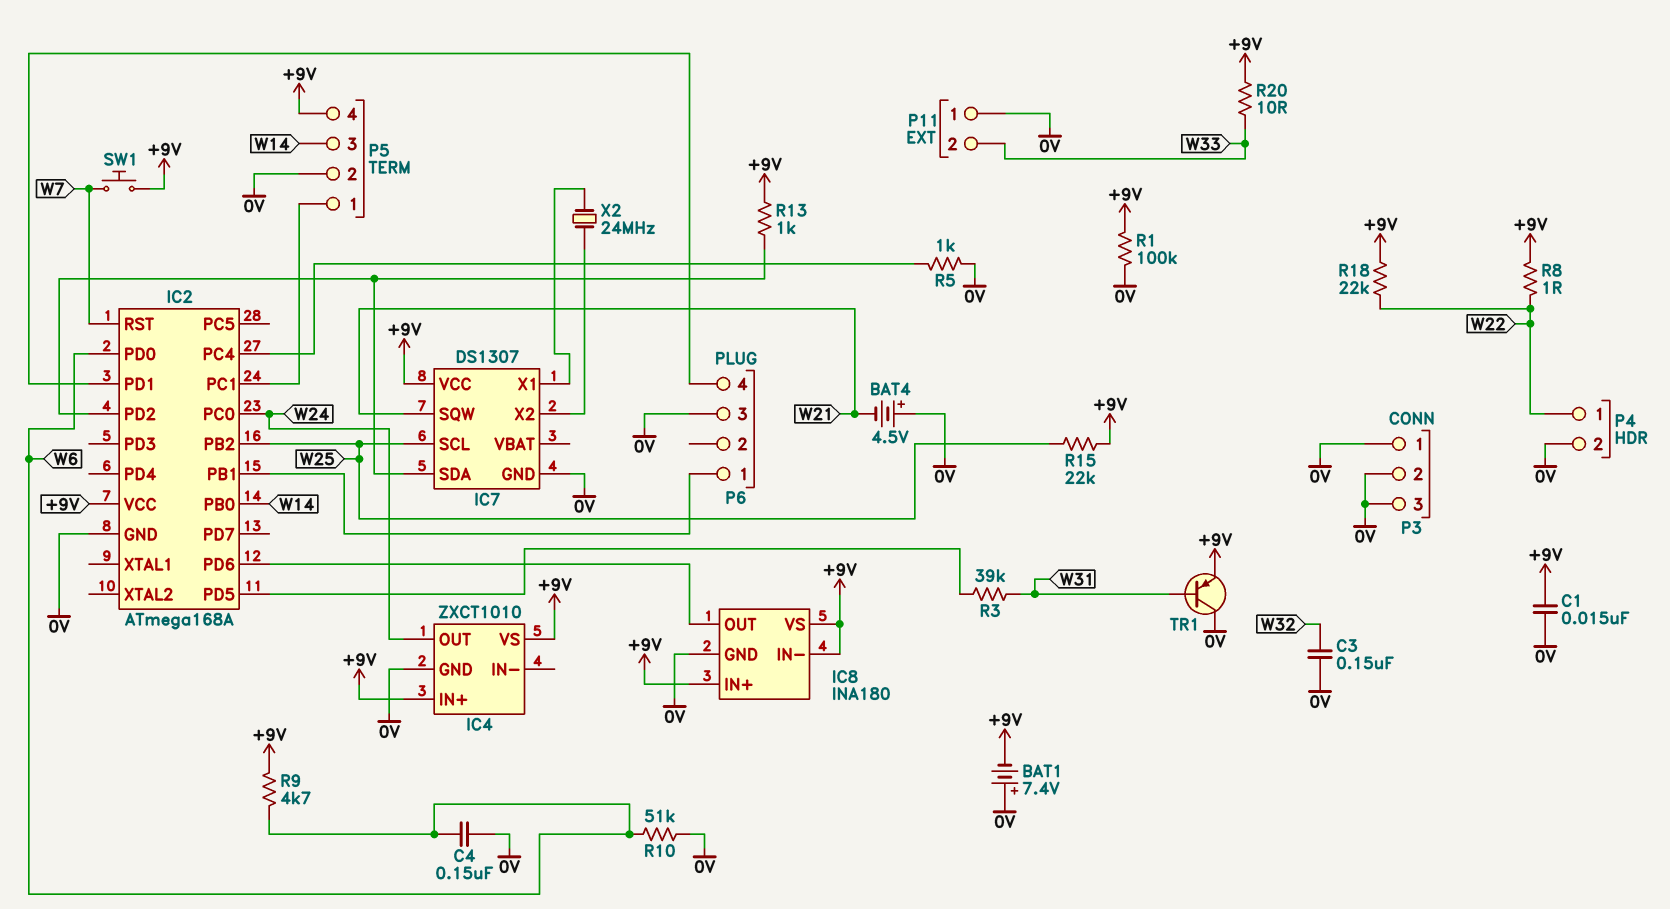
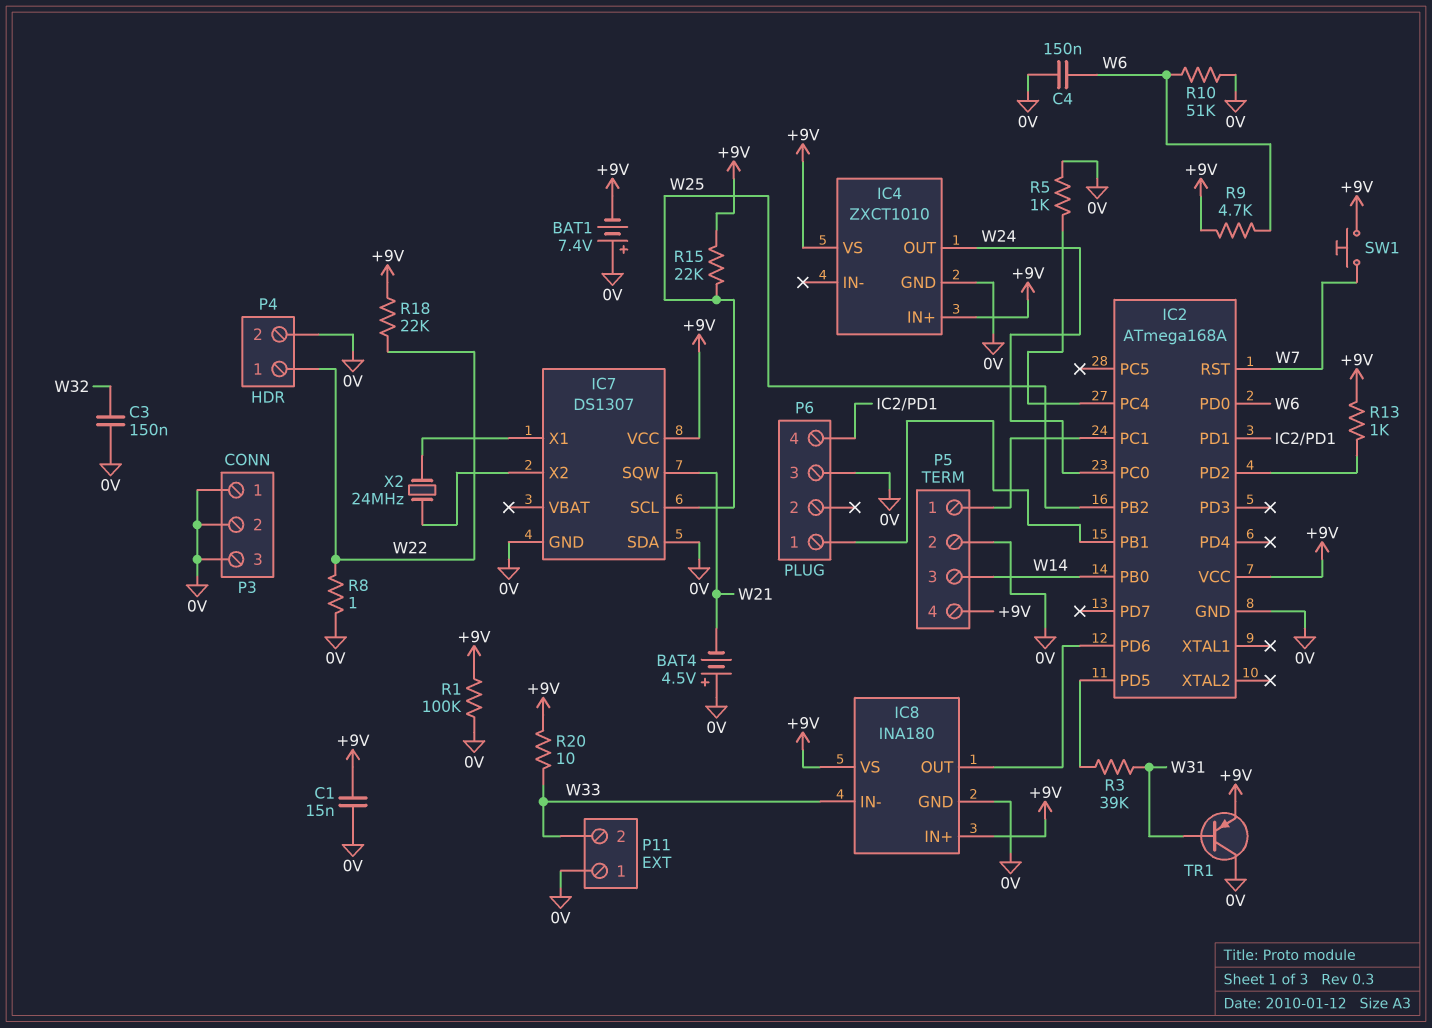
IC7 pin SDA: IC2/PD2 -> 0V
IC8 pin IN-: +9V -> W33
R8: 1 (+9V, W22) -> 1 (0V, W22)

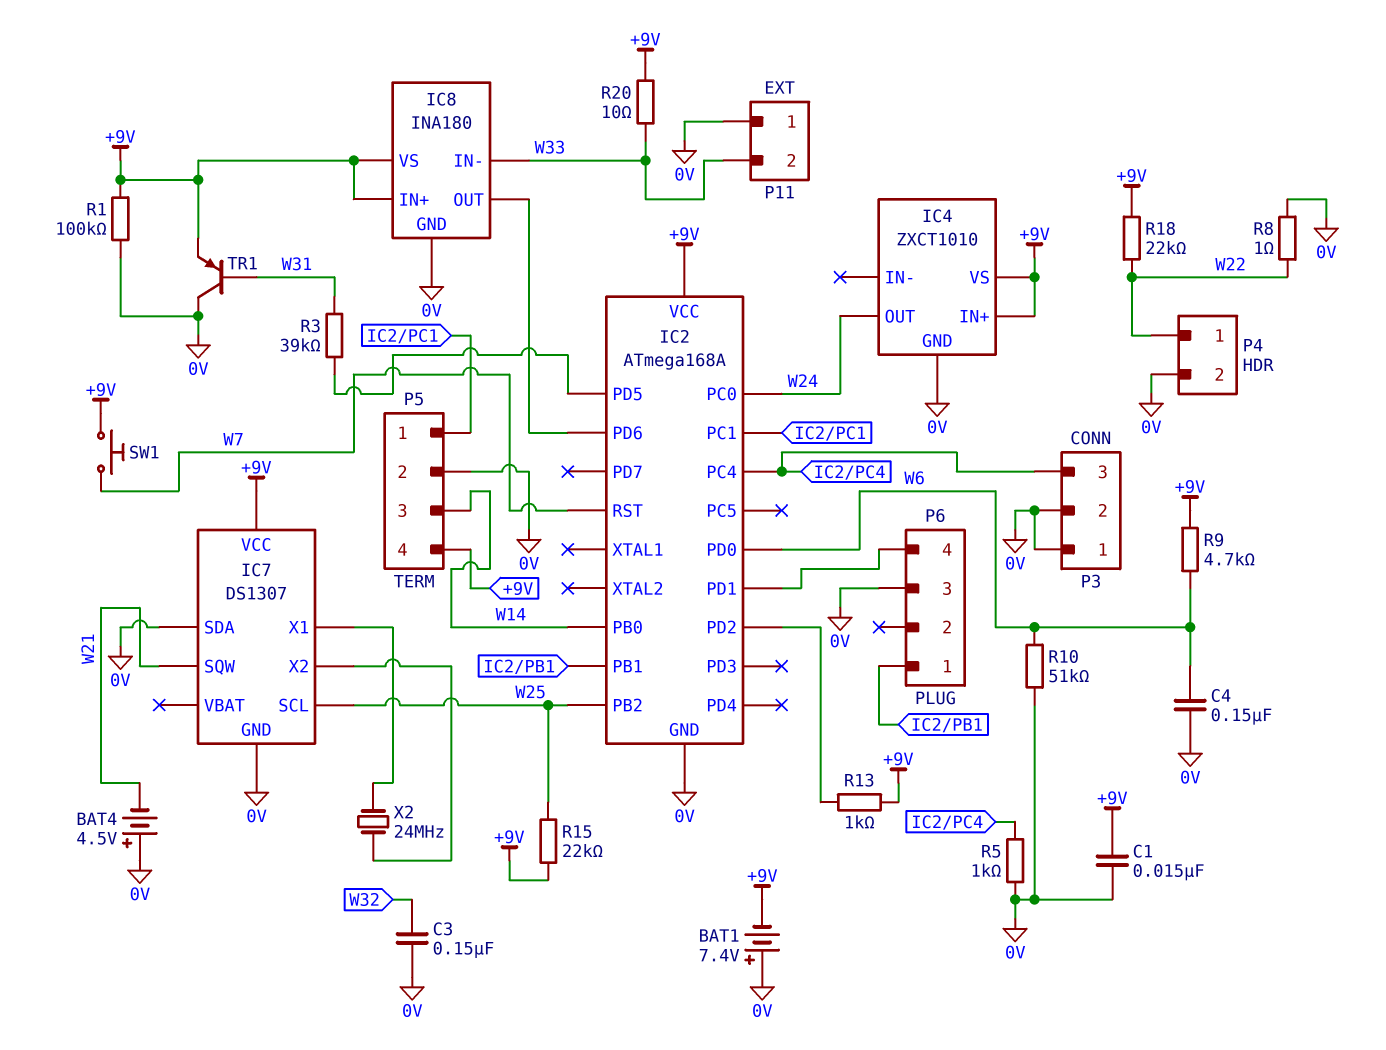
P3 pin 3: 0V -> IC2/PC4

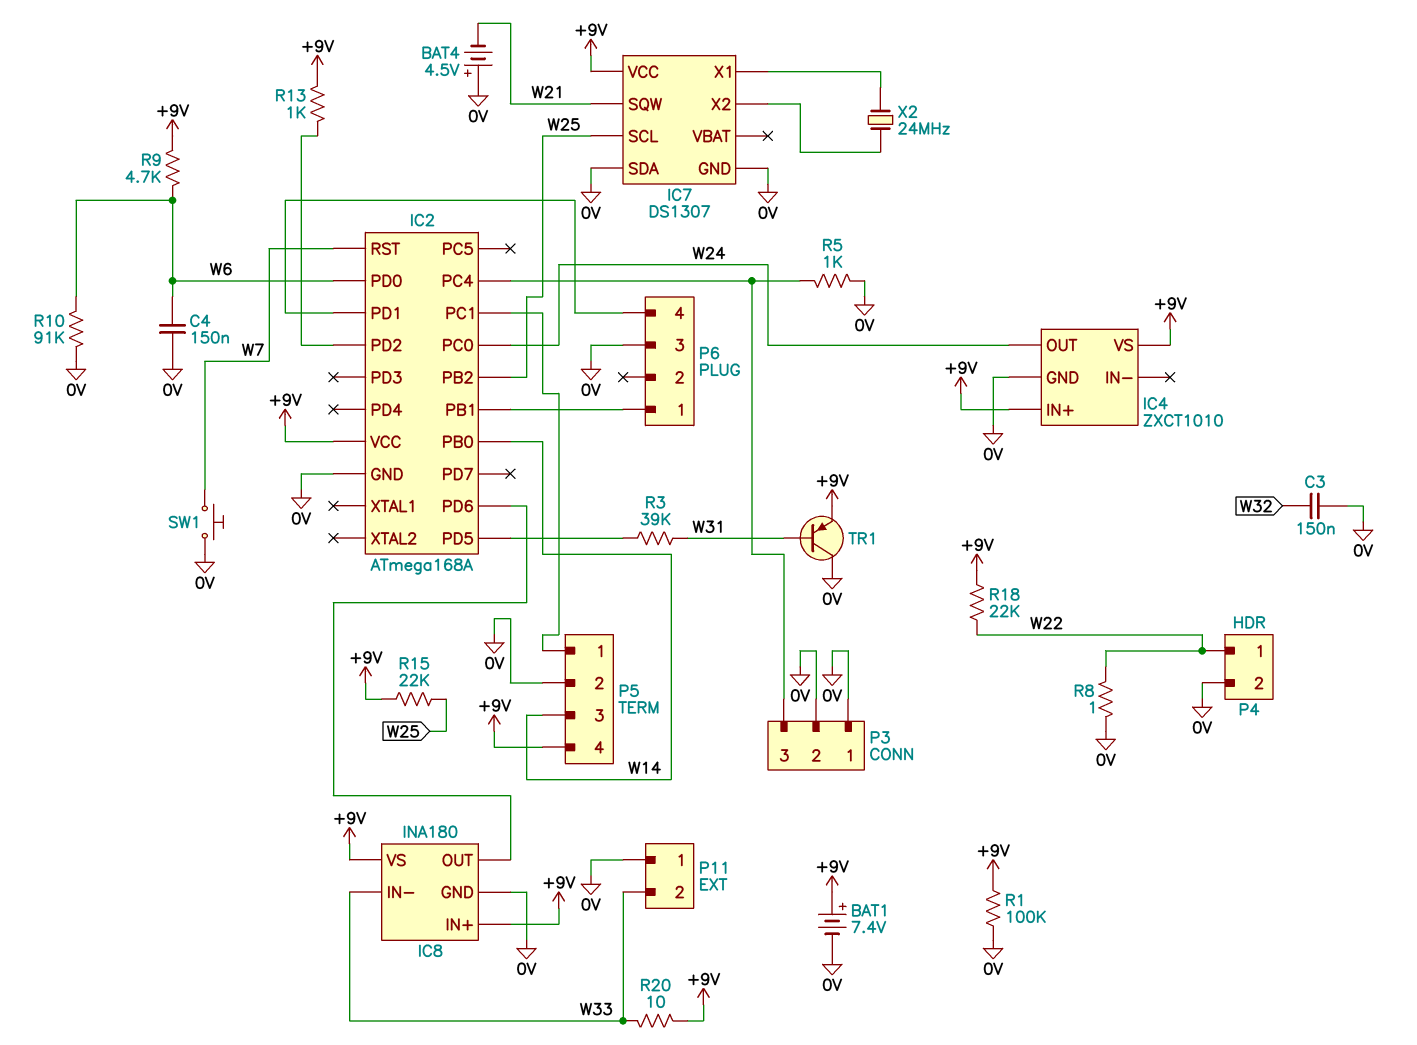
BAT1: 7.4V (plus 0V, minus +9V) -> 7.4V (plus +9V, minus 0V)
C1: 15nF (+9V, 0V) -> none
R10: 51k (0V, W6) -> 91k (0V, W6)
SW1: button (+9V, W7) -> button (0V, W7)

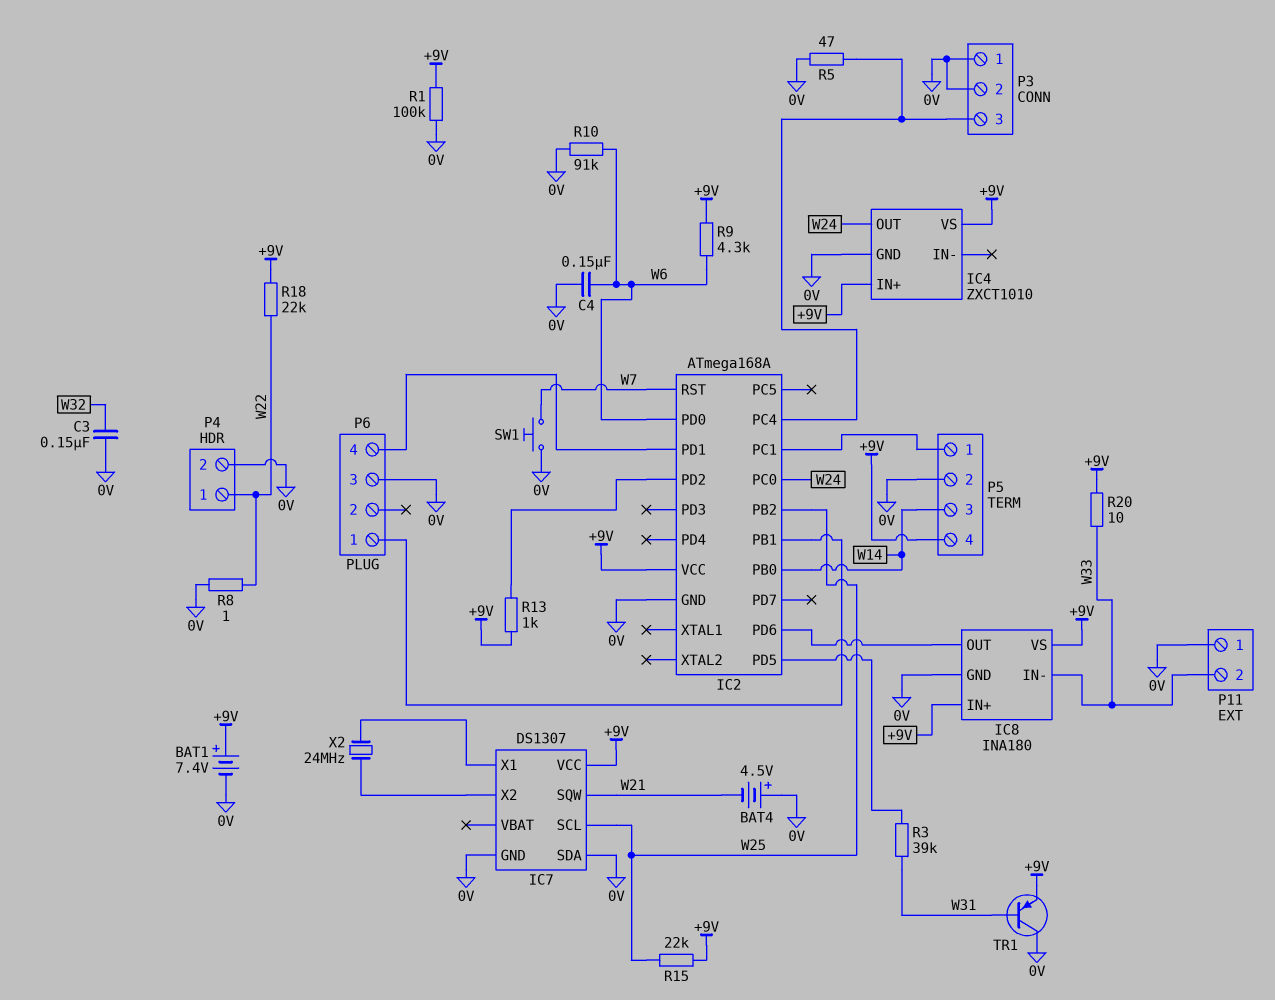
R5: 1k (0V, IC2/PC4) -> 47 (0V, IC2/PC4)
R9: 4.7k (+9V, W6) -> 4.3k (+9V, W6)

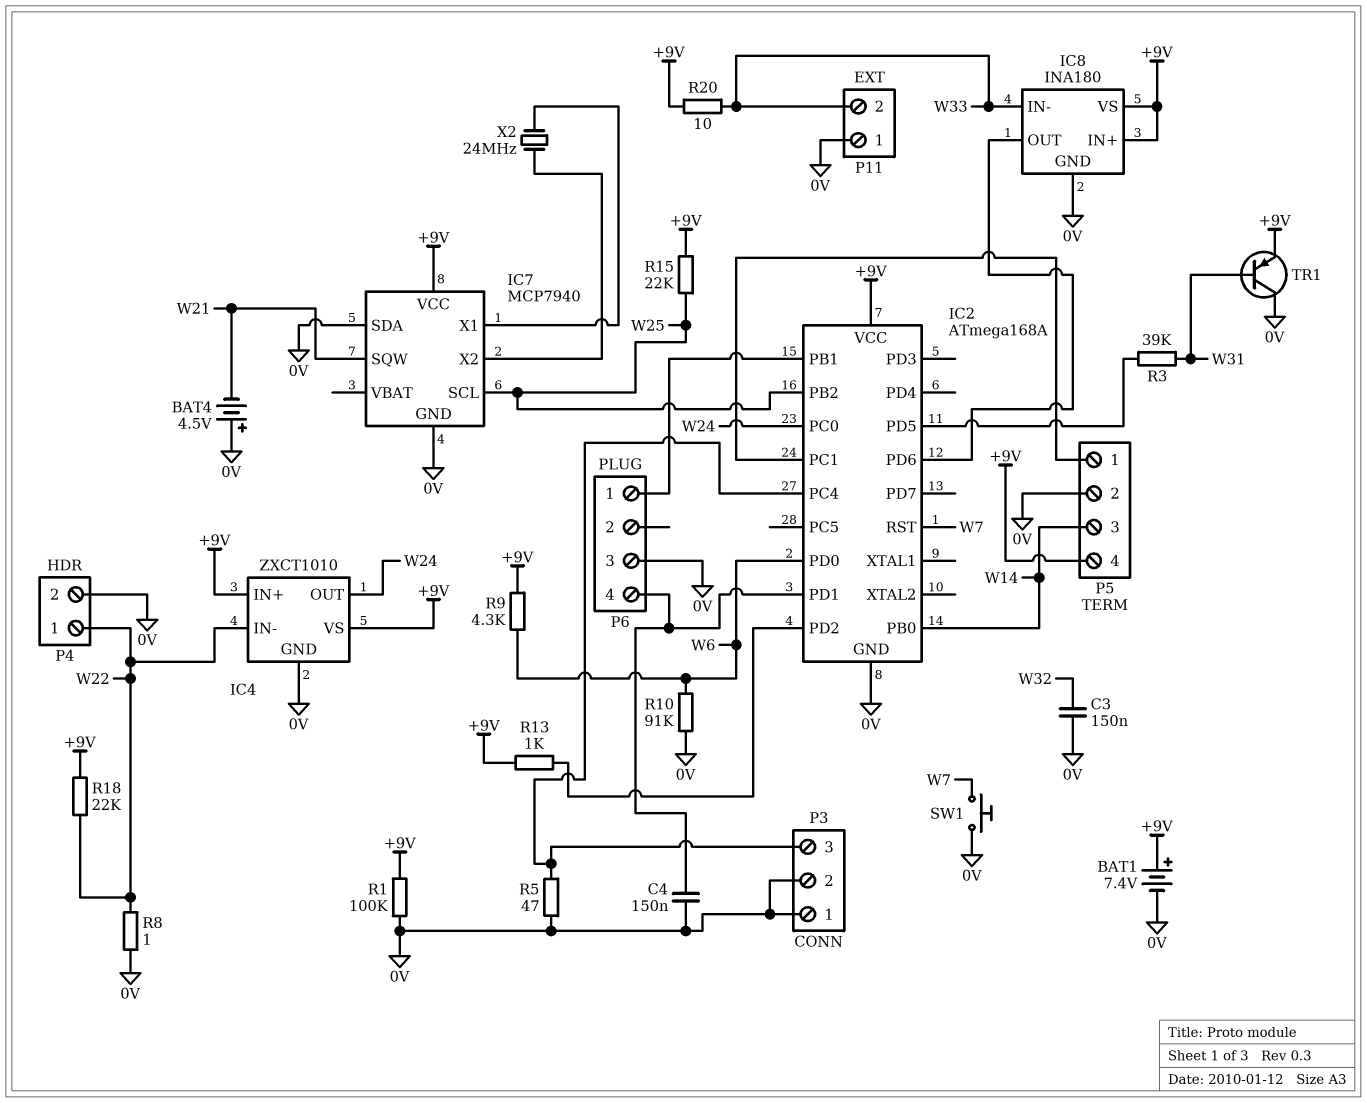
C4: 150nF (0V, W6) -> 150nF (0V, IC2/PD1)
IC4 pin IN-: none -> W22
IC7: DS1307 -> MCP7940

